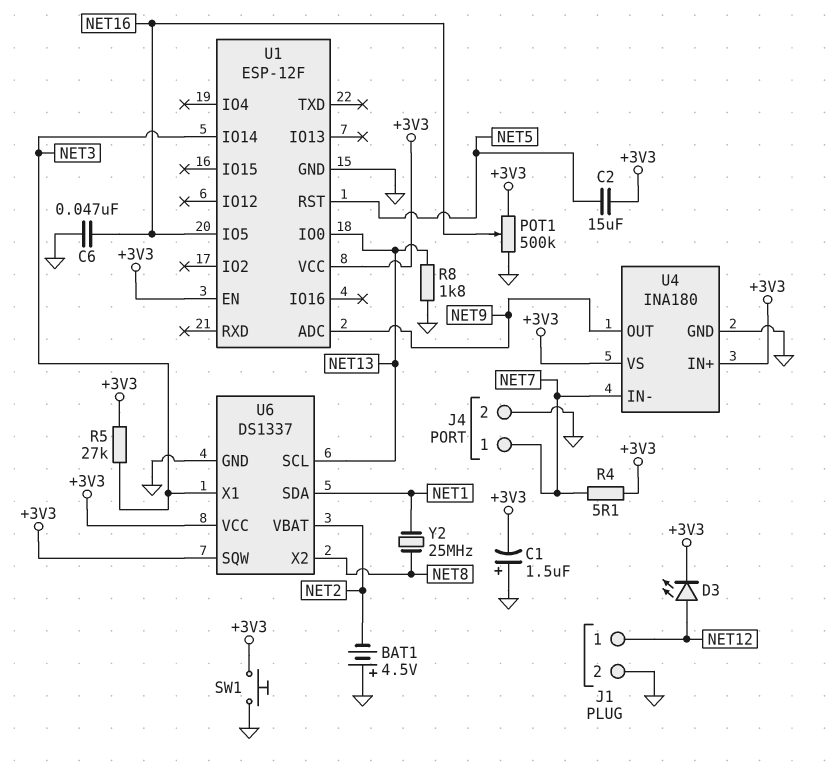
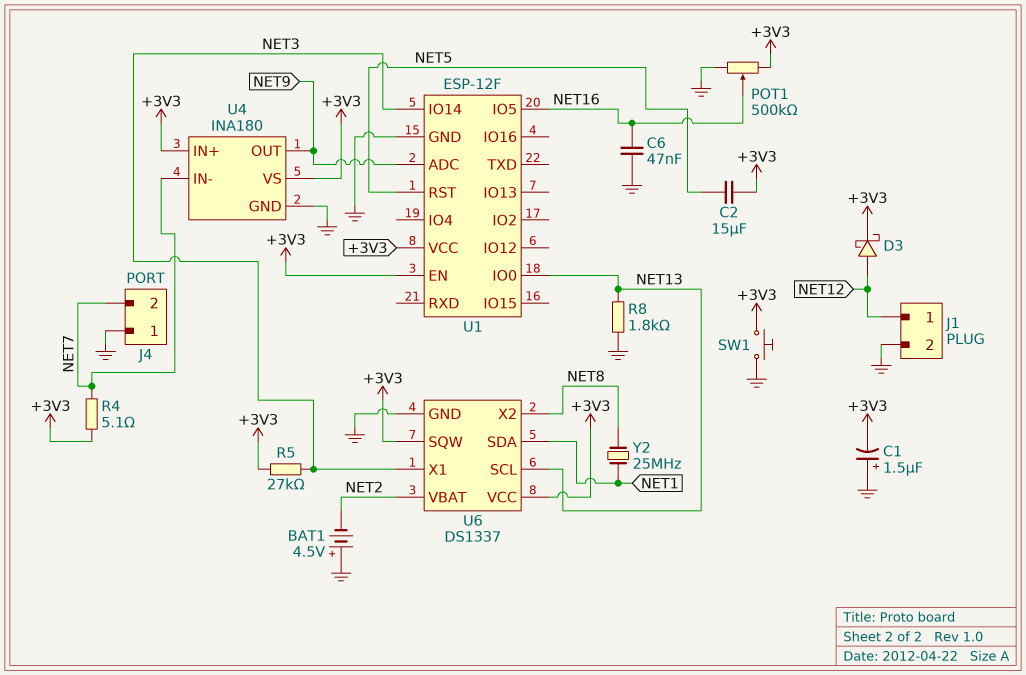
D3: LED (A NET12, K +3V3) -> schottky (A NET12, K +3V3)
J4 pin 1: NET7 -> GND
J4 pin 2: GND -> NET7

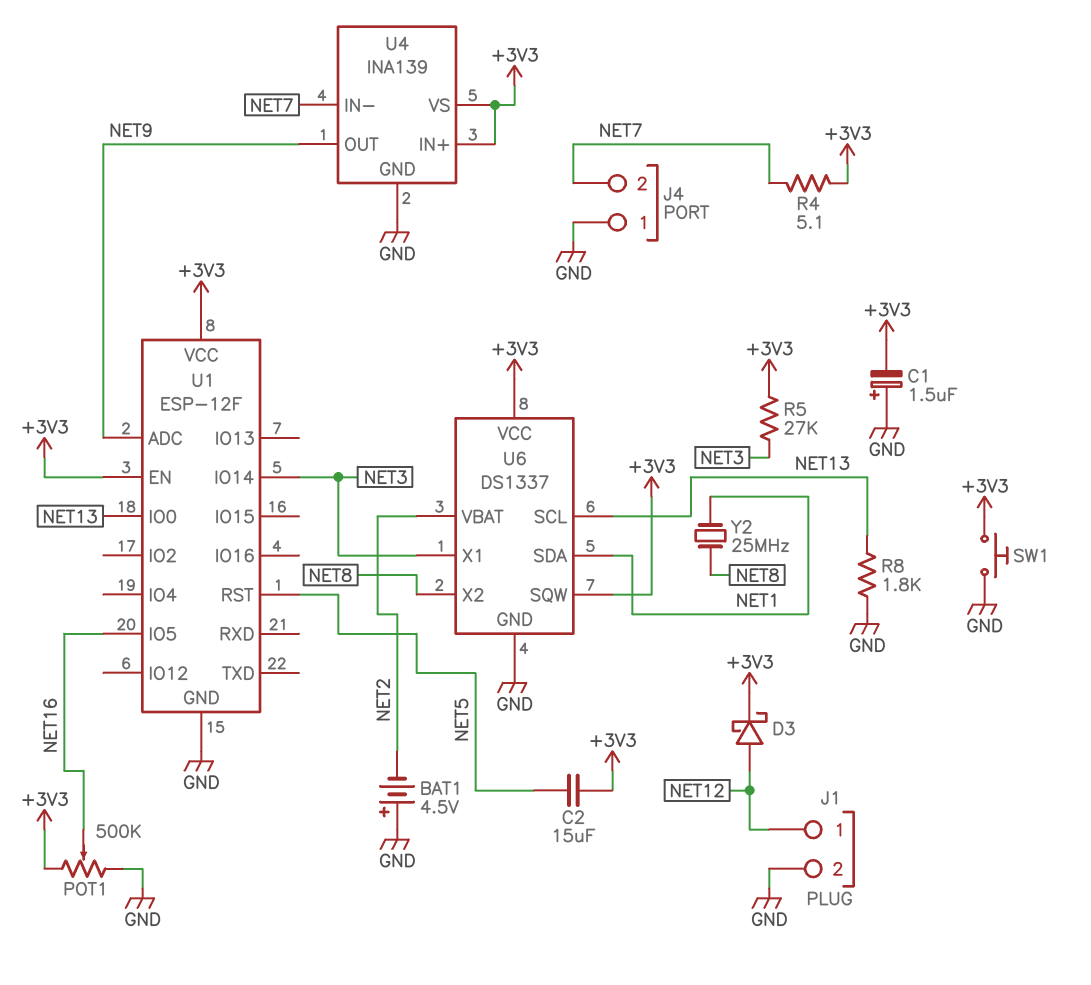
C6: 47nF (GND, NET16) -> none
U4: INA180 -> INA139

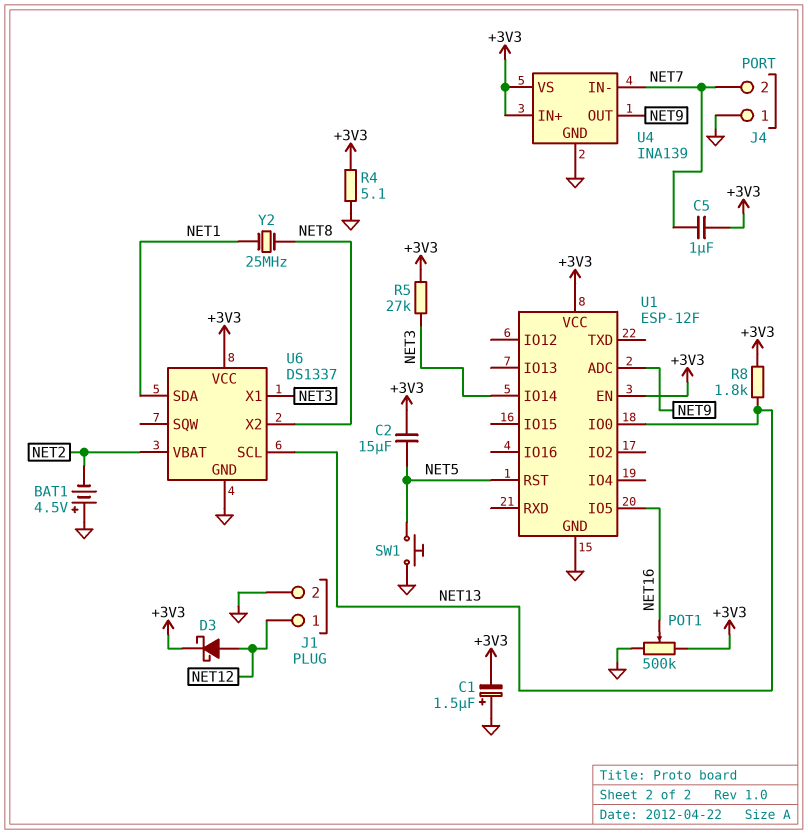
C5: none -> 1uF (+3V3, NET7)
R4: 5.1 (+3V3, NET7) -> 5.1 (+3V3, GND)
R8: 1.8k (GND, NET13) -> 1.8k (+3V3, NET13)
SW1: button (+3V3, GND) -> button (GND, NET5)
U6 pin SQW: +3V3 -> none

